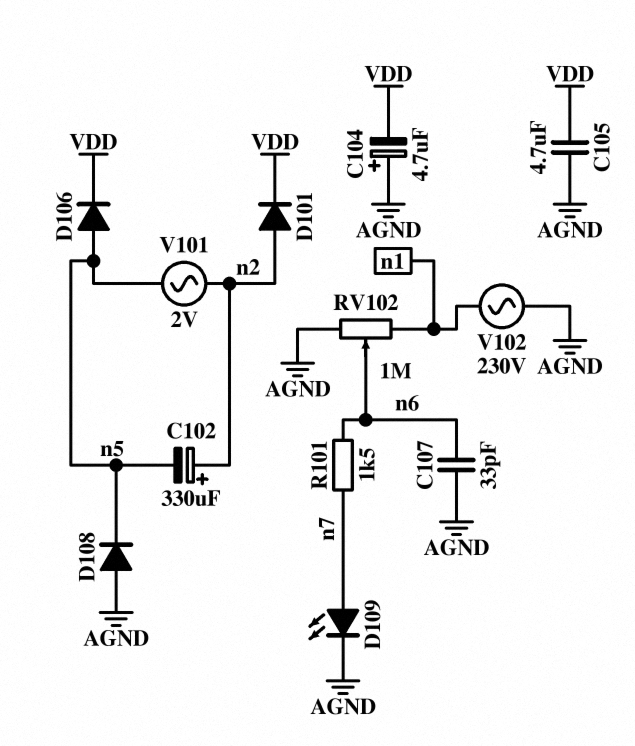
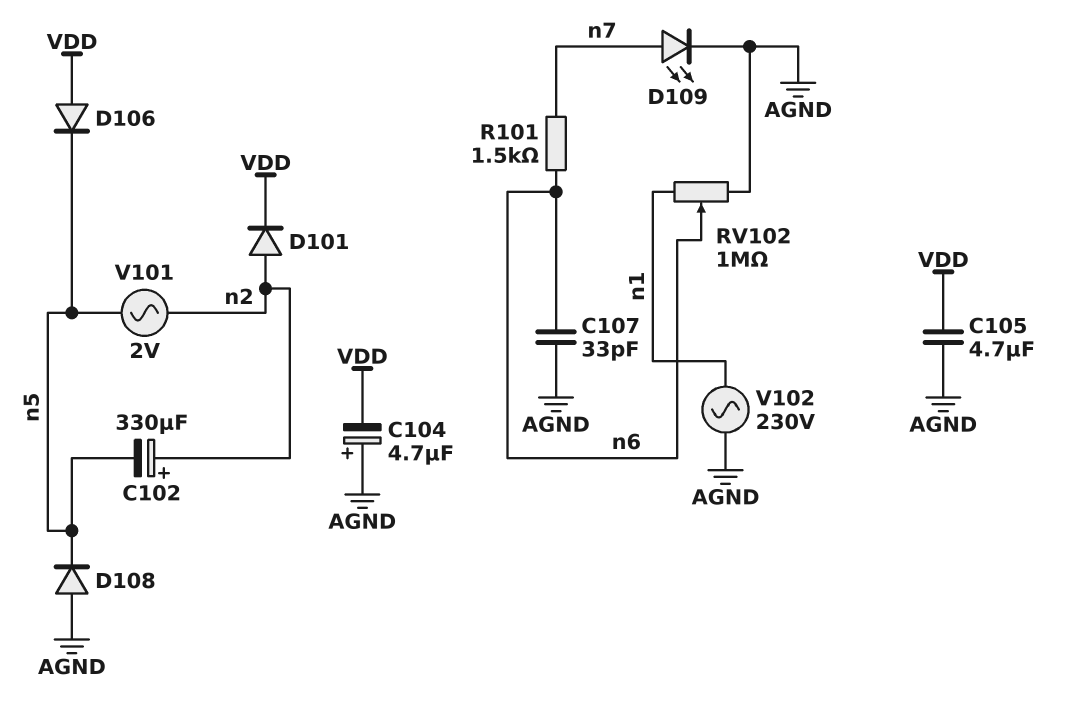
D106: diode (A n5, K VDD) -> diode (A VDD, K n5)

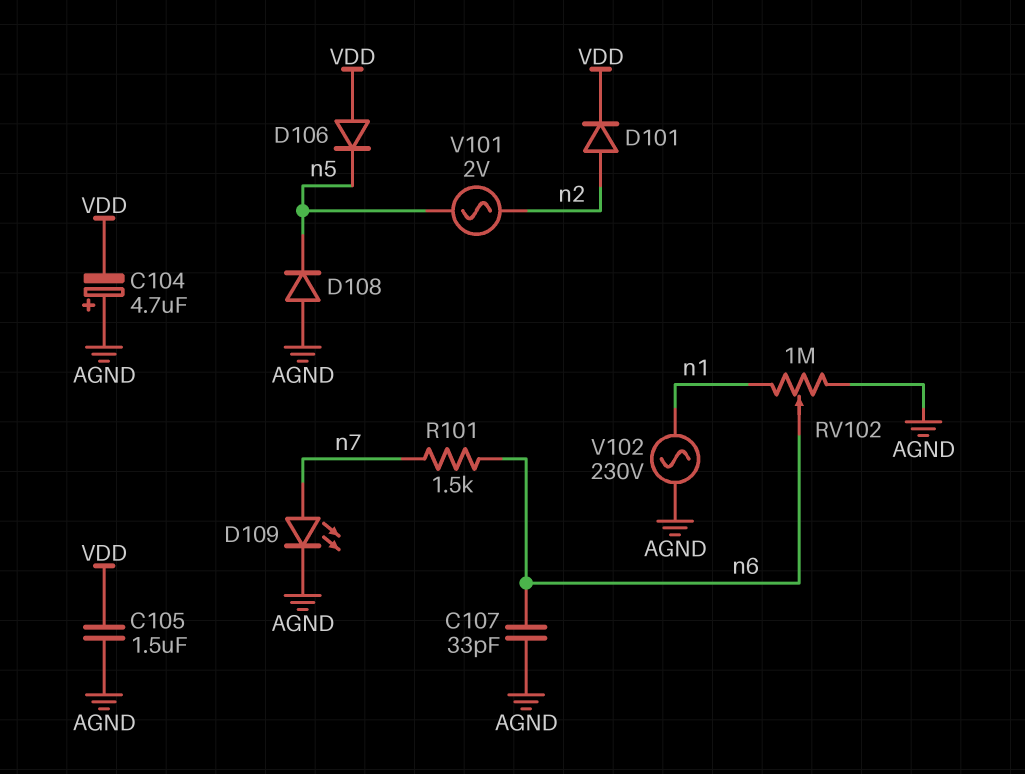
C102: 330uF (plus n2, minus n5) -> none
C105: 4.7uF (AGND, VDD) -> 1.5uF (AGND, VDD)

